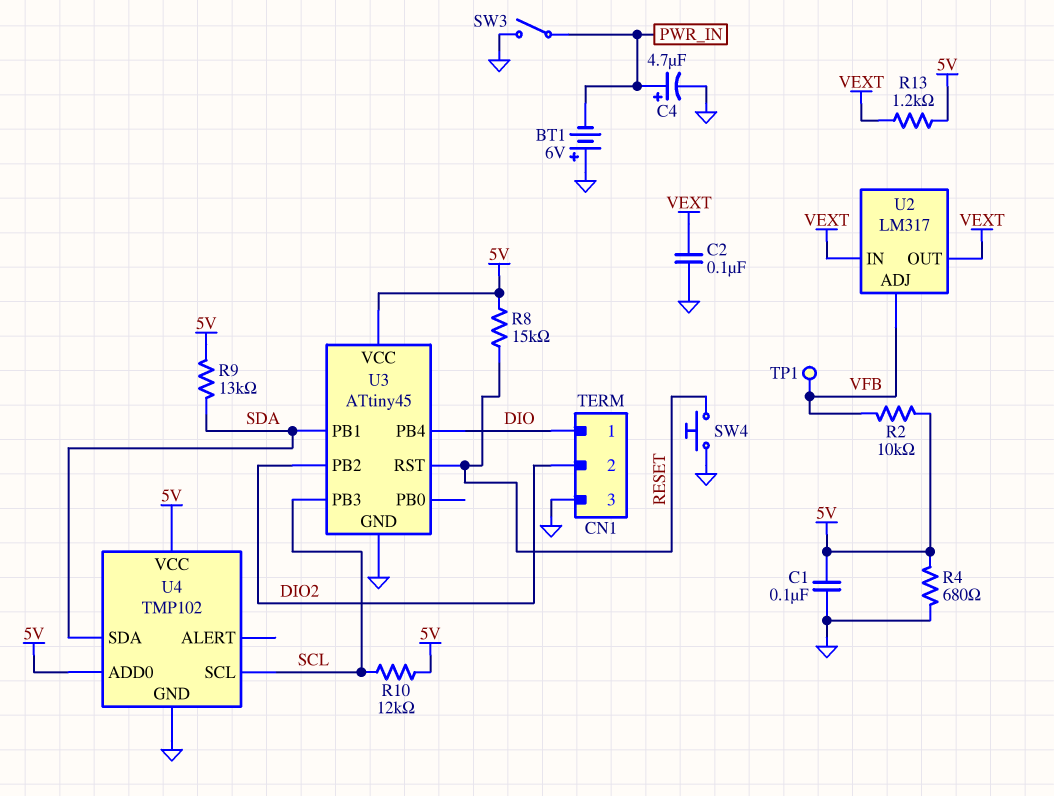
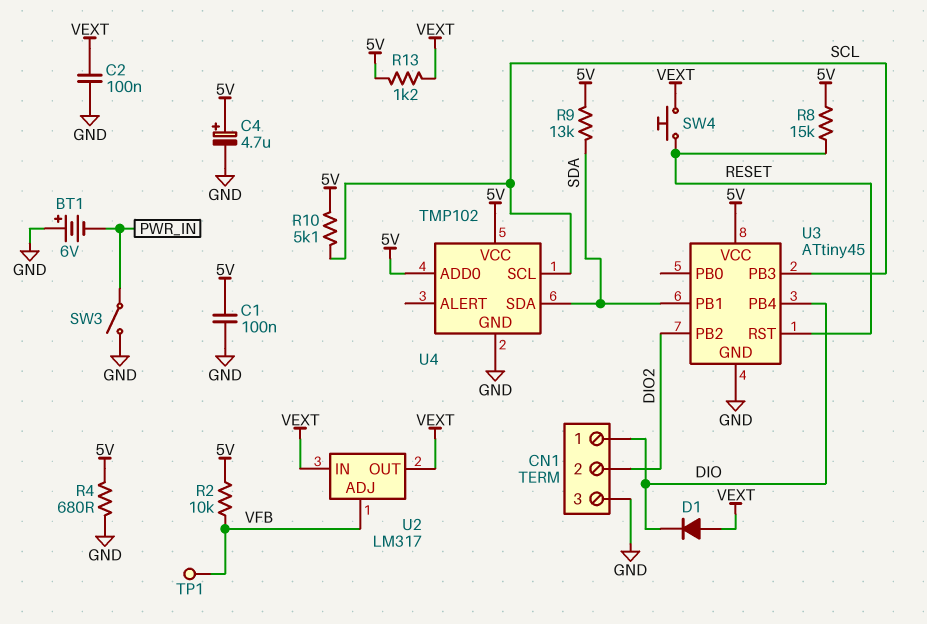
C4: 4.7uF (plus PWR_IN, minus GND) -> 4.7uF (plus 5V, minus GND)
D1: none -> diode (A VEXT, K DIO)
R10: 12k (5V, SCL) -> 5.1k (5V, SCL)
SW4: button (GND, RESET) -> button (RESET, VEXT)

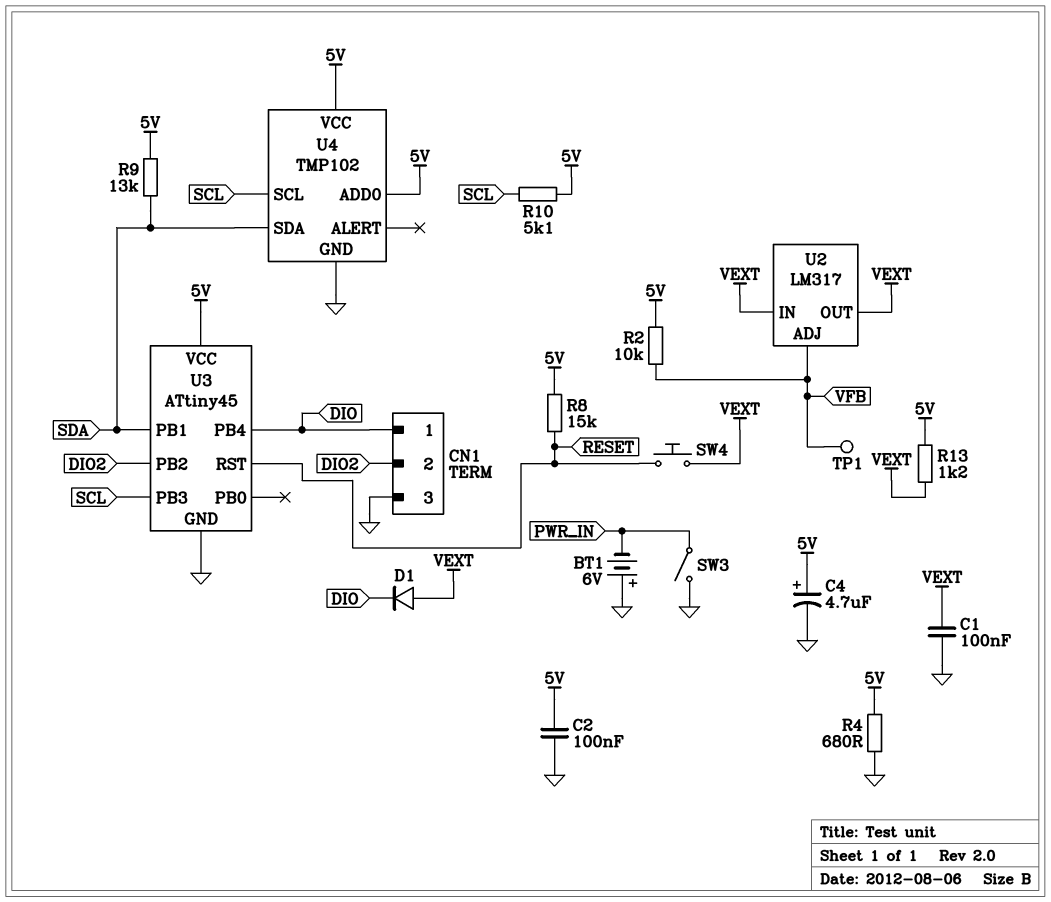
C1: 100nF (5V, GND) -> 100nF (GND, VEXT)
C2: 100nF (GND, VEXT) -> 100nF (5V, GND)

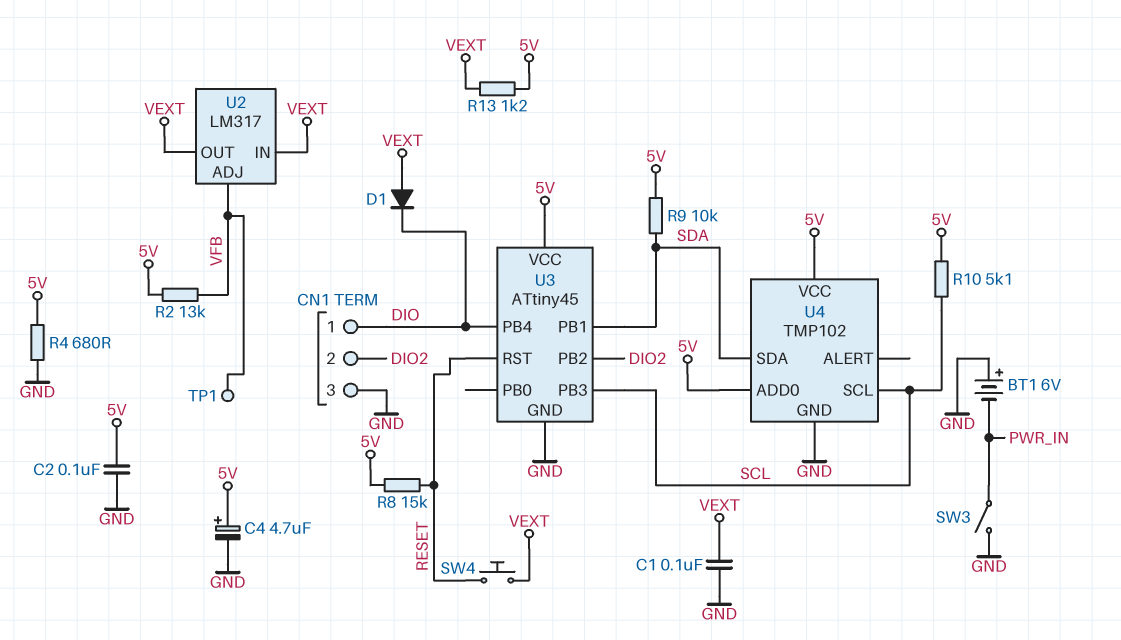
R2: 10k (5V, VFB) -> 13k (5V, VFB)
R9: 13k (5V, SDA) -> 10k (5V, SDA)

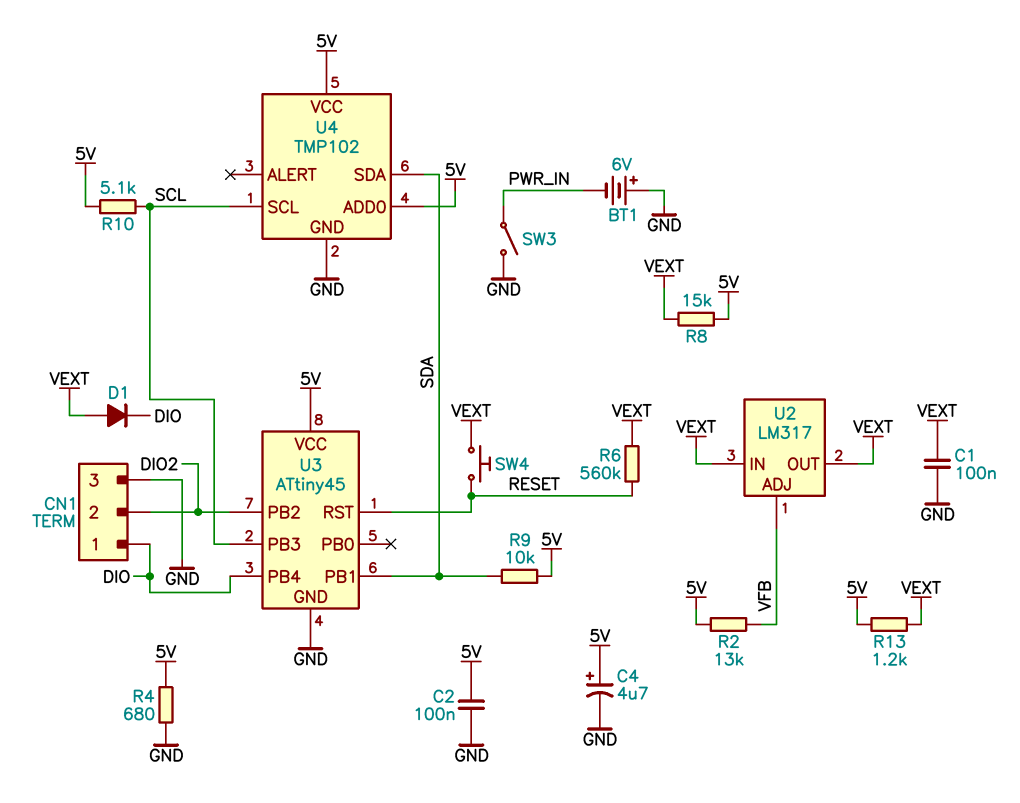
R6: none -> 560k (RESET, VEXT)
R8: 15k (5V, RESET) -> 15k (5V, VEXT)
TP1: test point (VFB) -> none

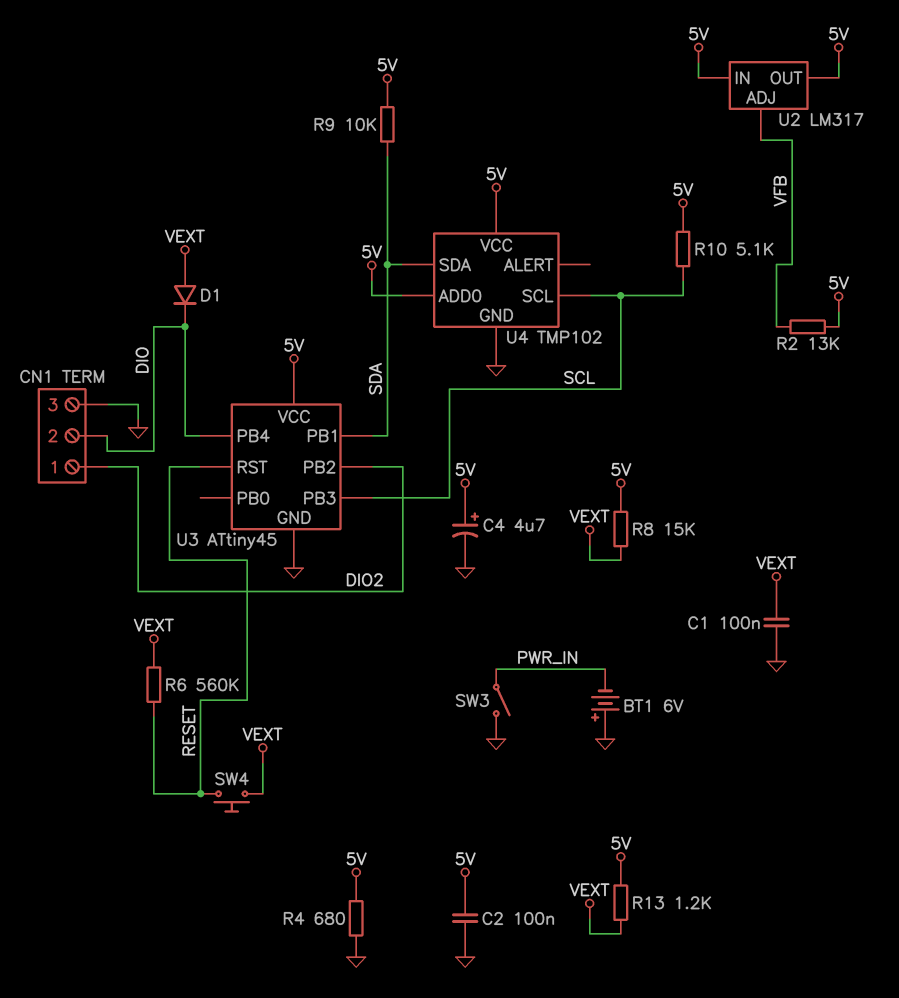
CN1 pin 1: DIO -> DIO2
CN1 pin 2: DIO2 -> DIO
U2 pin IN: VEXT -> 5V
U2 pin OUT: VEXT -> 5V

